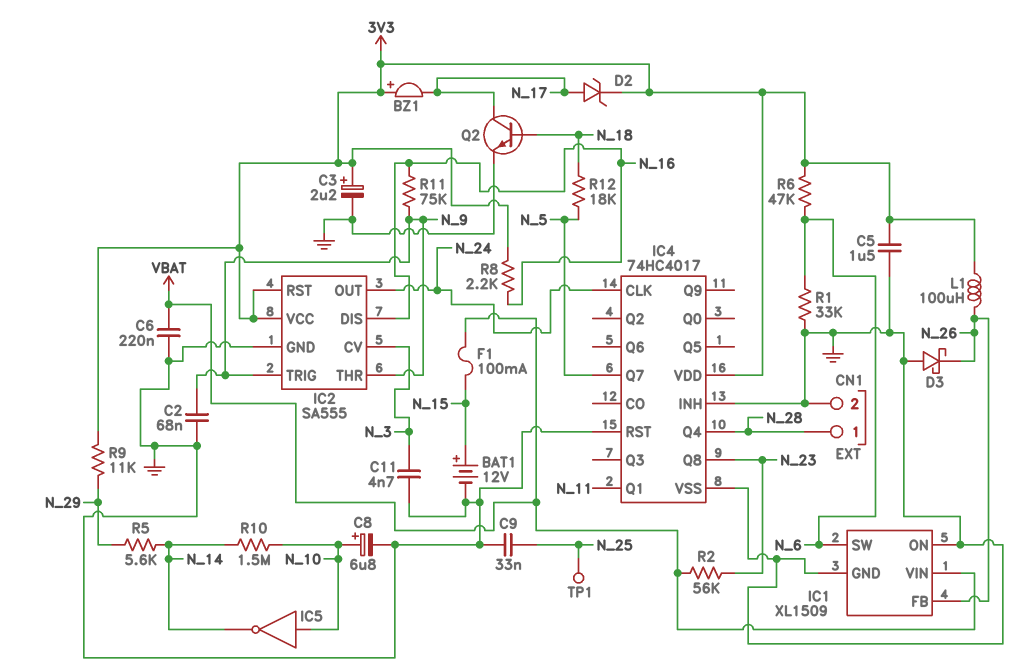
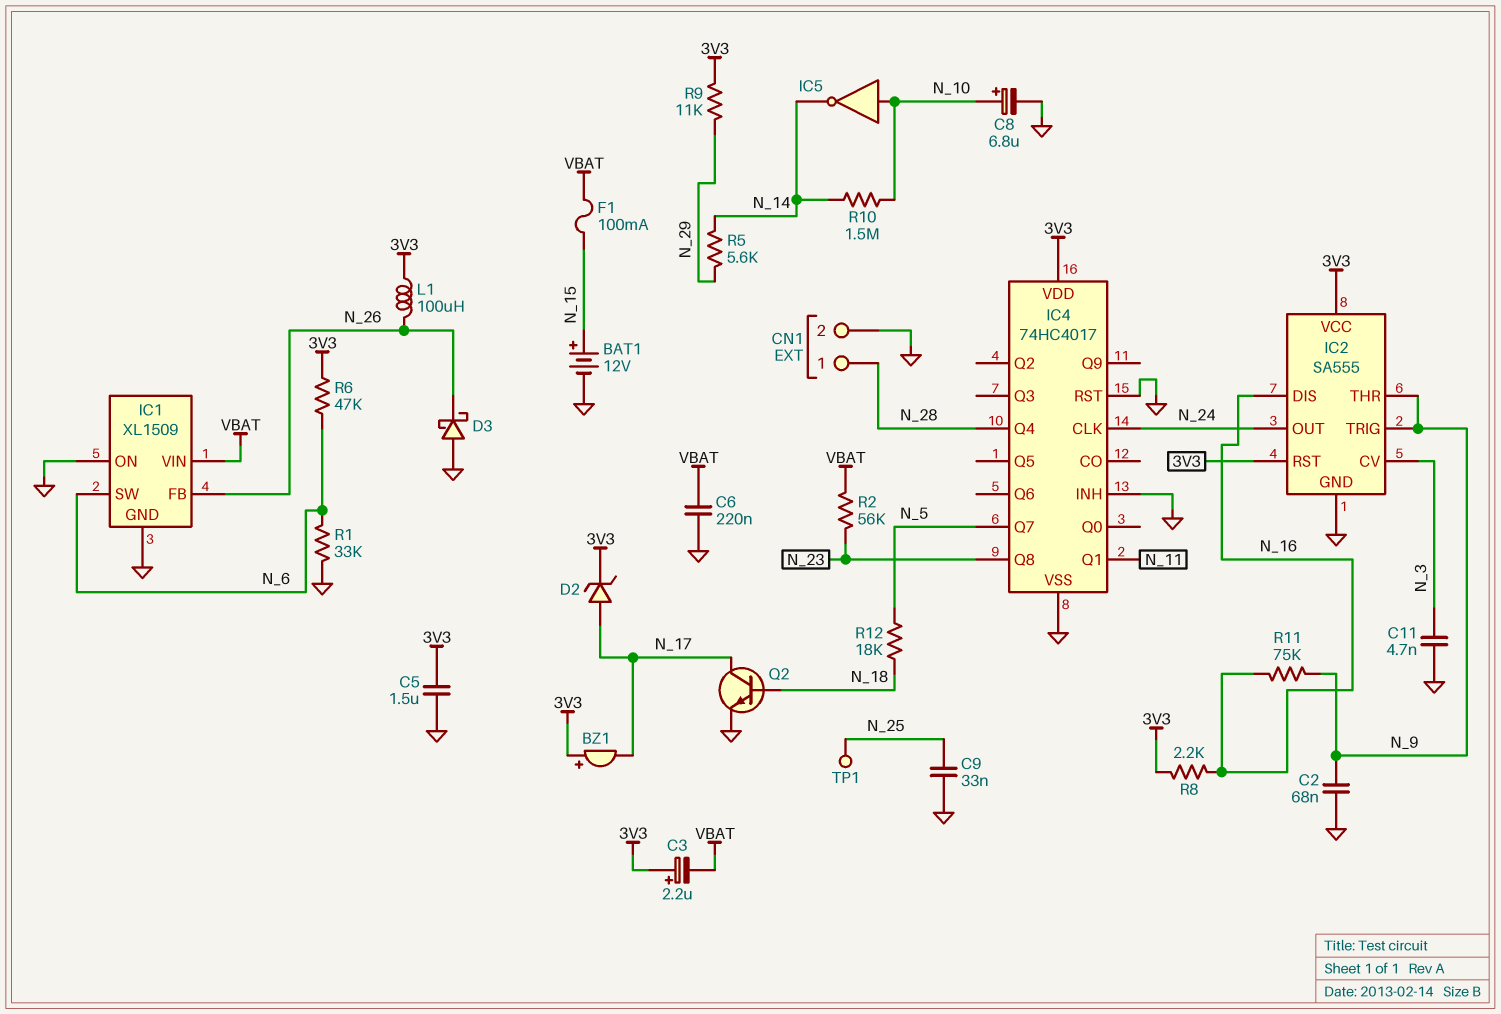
C3: 2.2uF (plus 3V3, minus GND) -> 2.2uF (plus 3V3, minus VBAT)

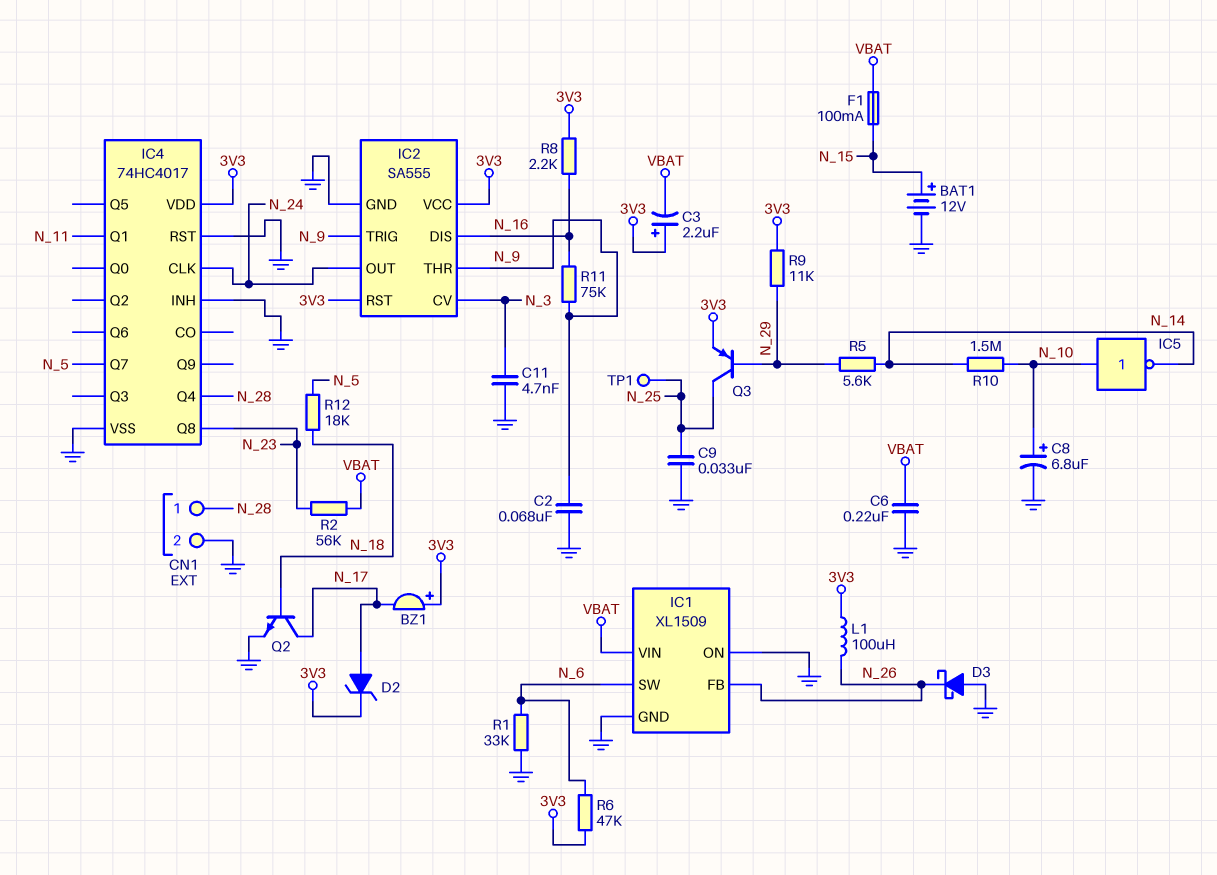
C5: 1.5uF (3V3, GND) -> none
Q3: none -> PNP (B N_29, C N_25, E 3V3)

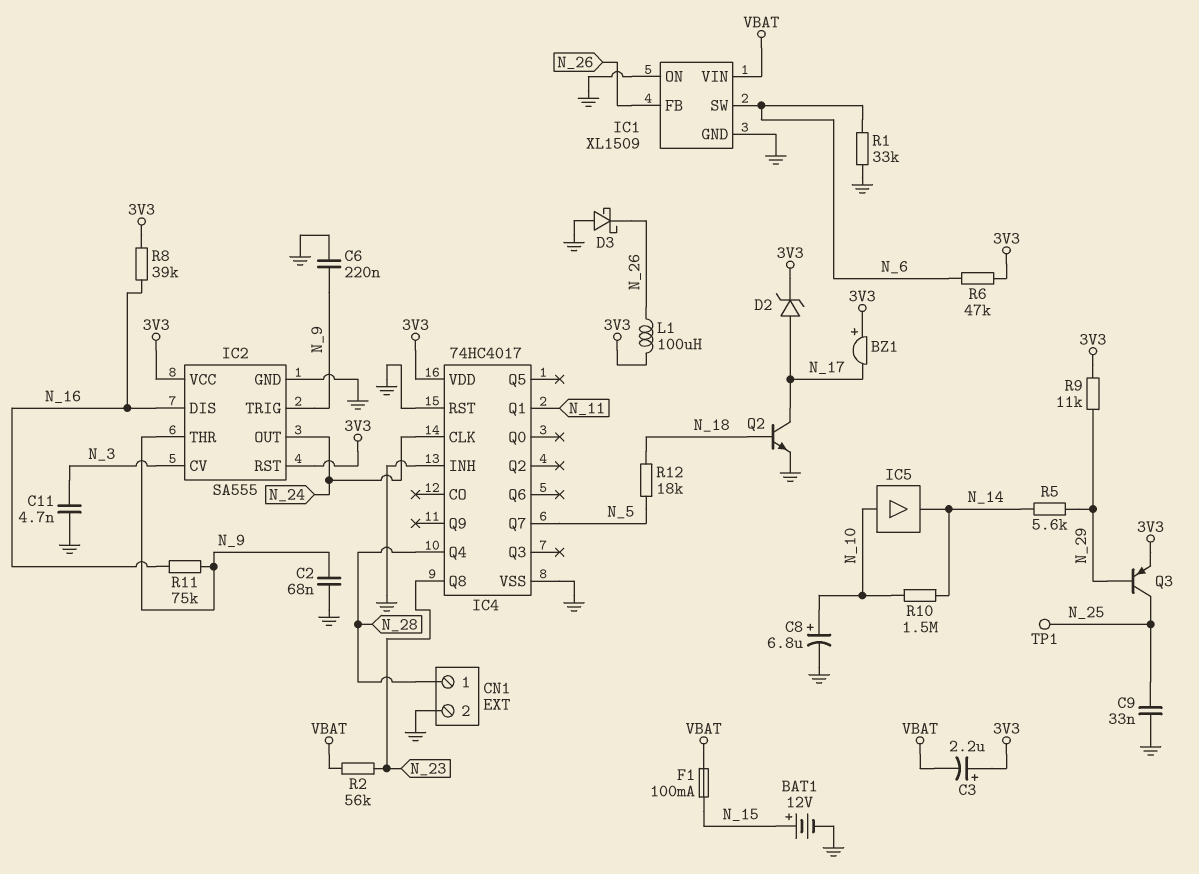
C6: 220nF (GND, VBAT) -> 220nF (GND, N_9)
IC5: NOT (in N_10, out N_14) -> buffer (in N_10, out N_14)
R8: 2.2k (3V3, N_16) -> 39k (3V3, N_16)

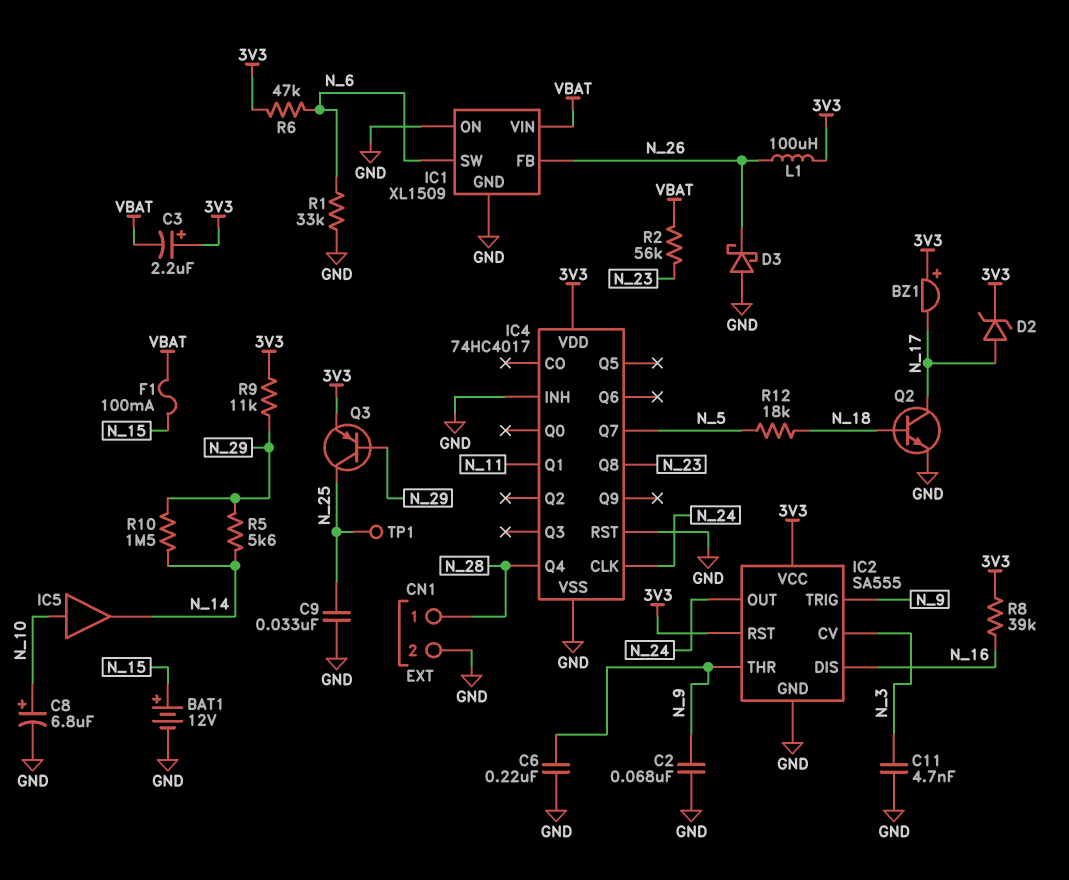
R10: 1.5M (N_10, N_14) -> 1.5M (N_14, N_29)
R11: 75k (N_9, N_16) -> none

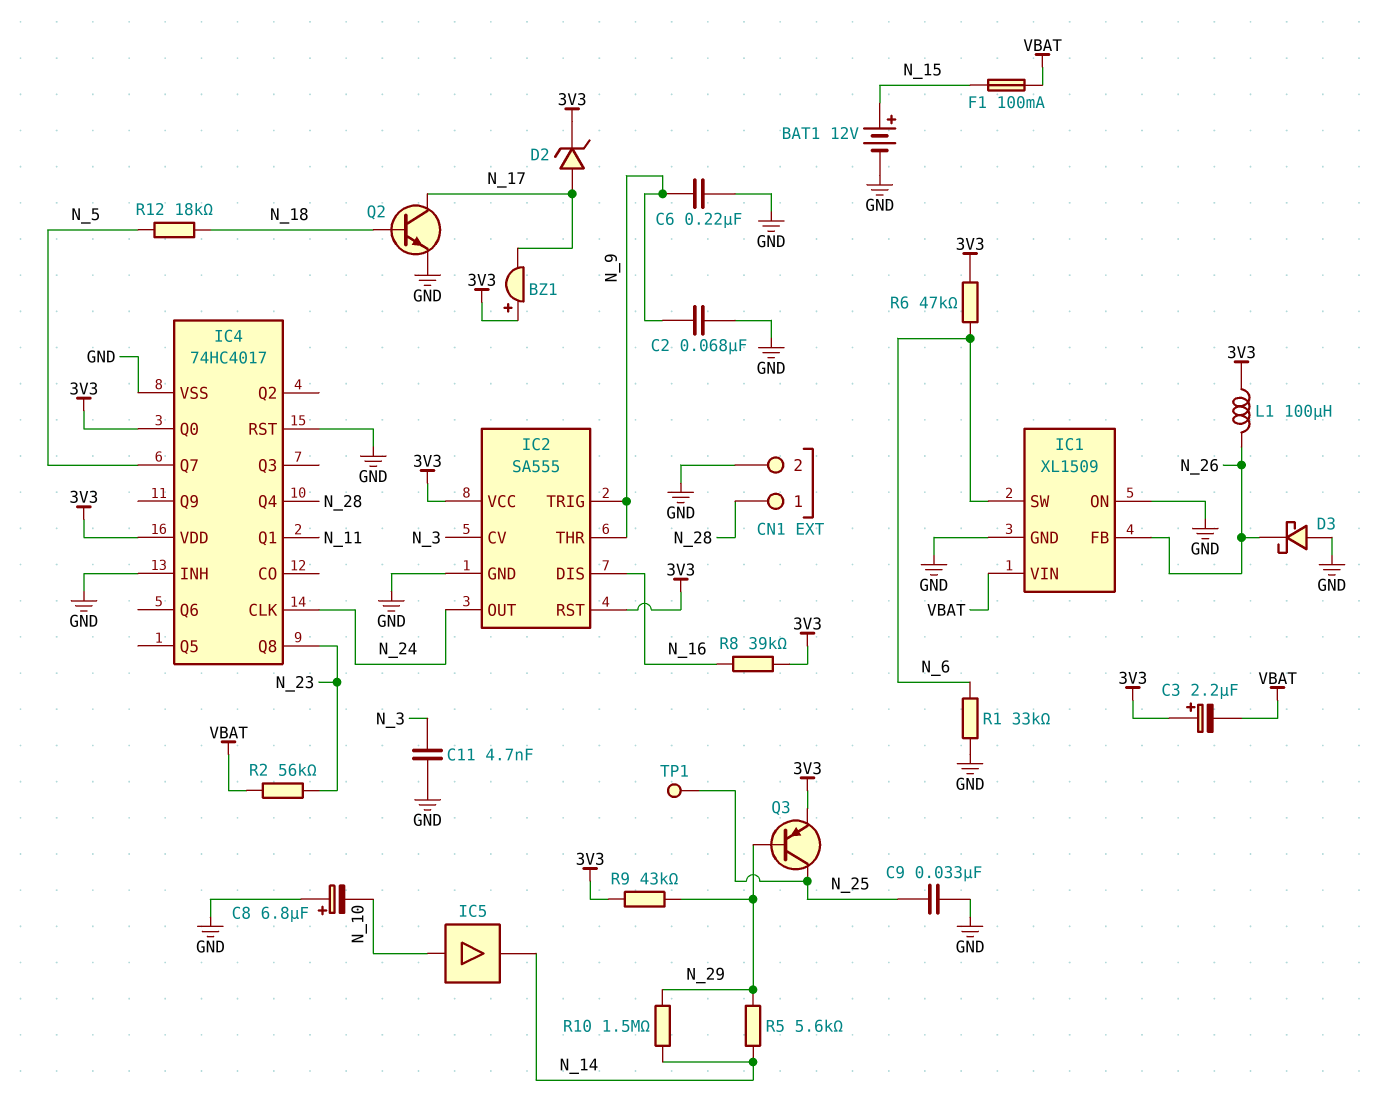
C8: 6.8uF (plus N_10, minus GND) -> 6.8uF (plus GND, minus N_10)
IC4 pin Q0: none -> 3V3
R9: 11k (3V3, N_29) -> 43k (3V3, N_29)

